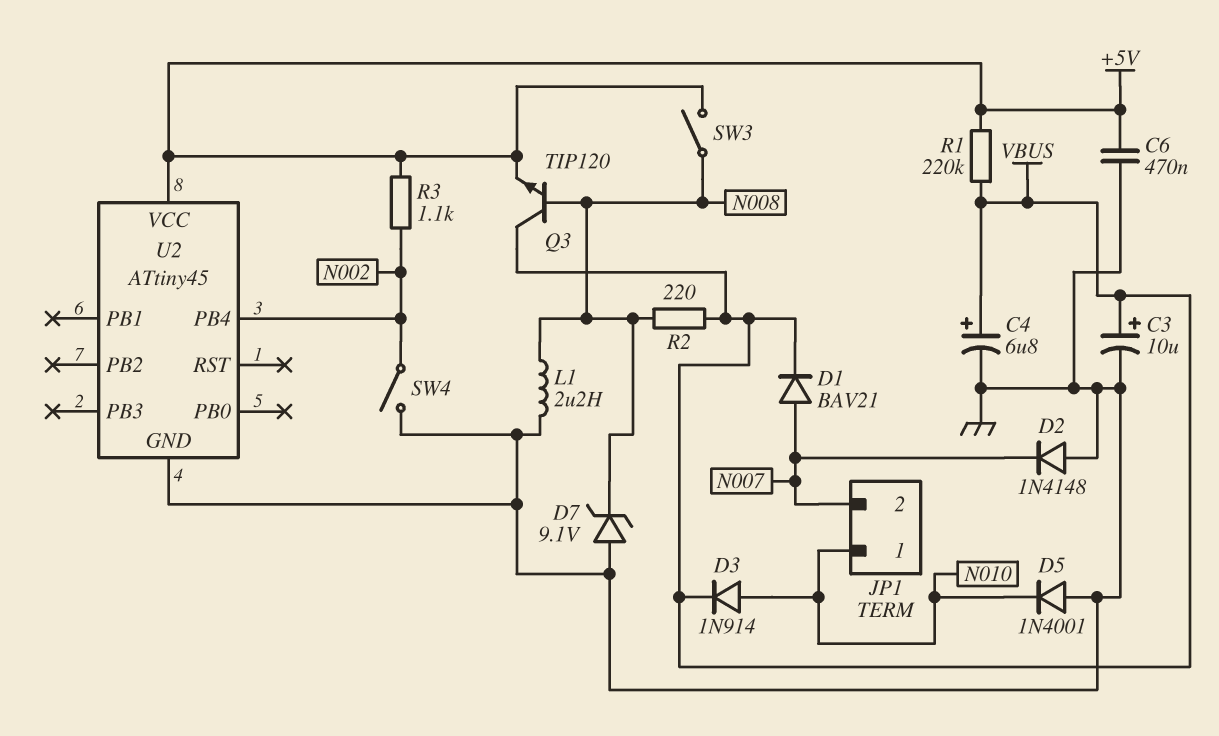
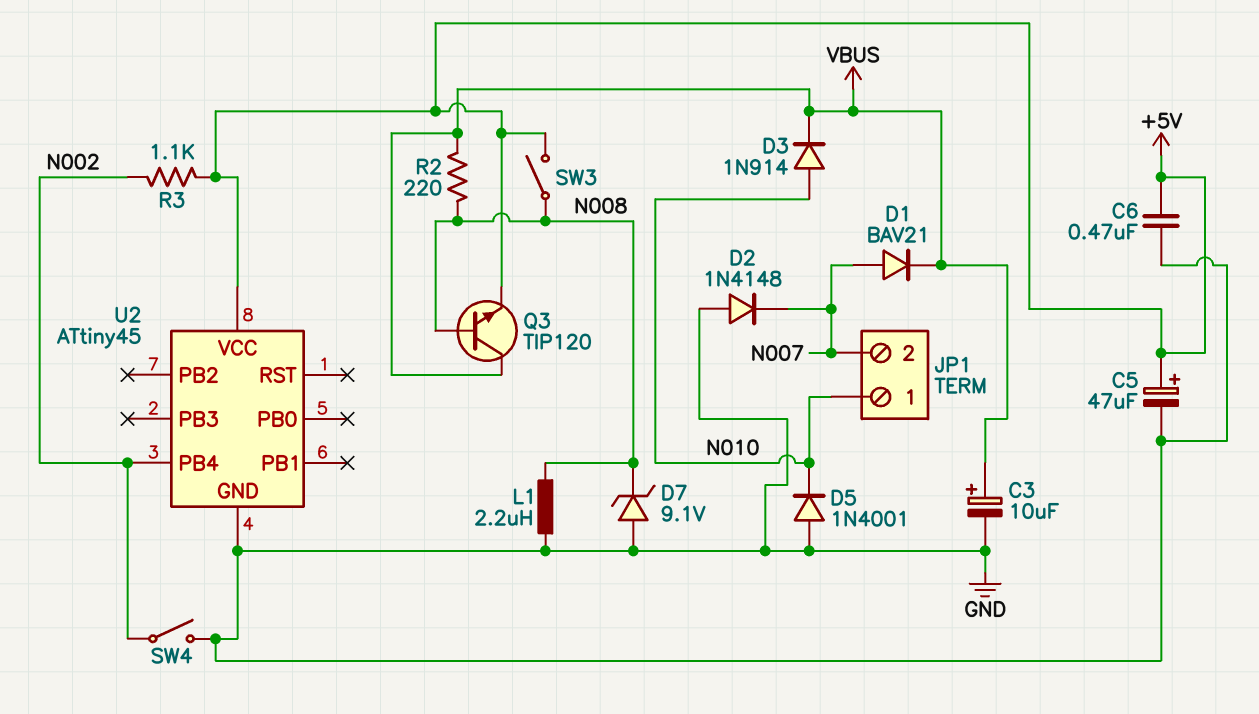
C4: 6.8uF (plus VBUS, minus GND) -> none
C5: none -> 47uF (plus +5V, minus GND)
R1: 220k (+5V, VBUS) -> none

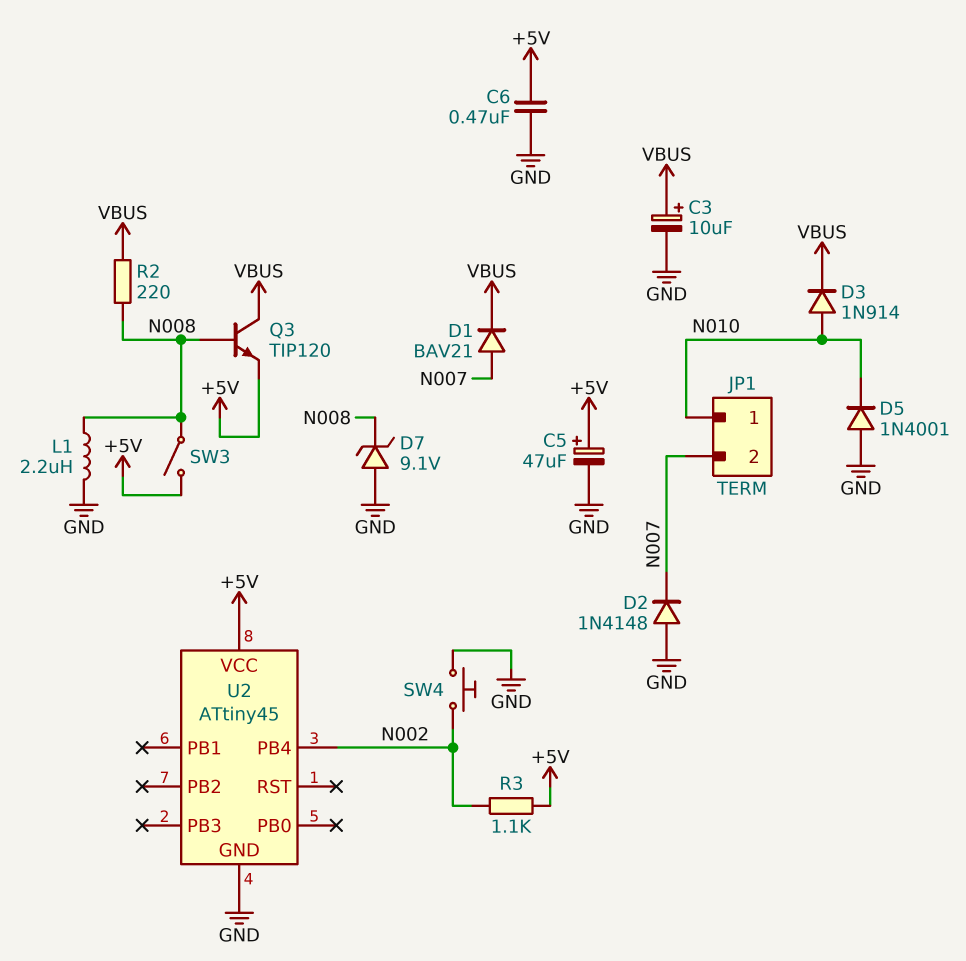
SW4: switch (GND, N002) -> button (GND, N002)

